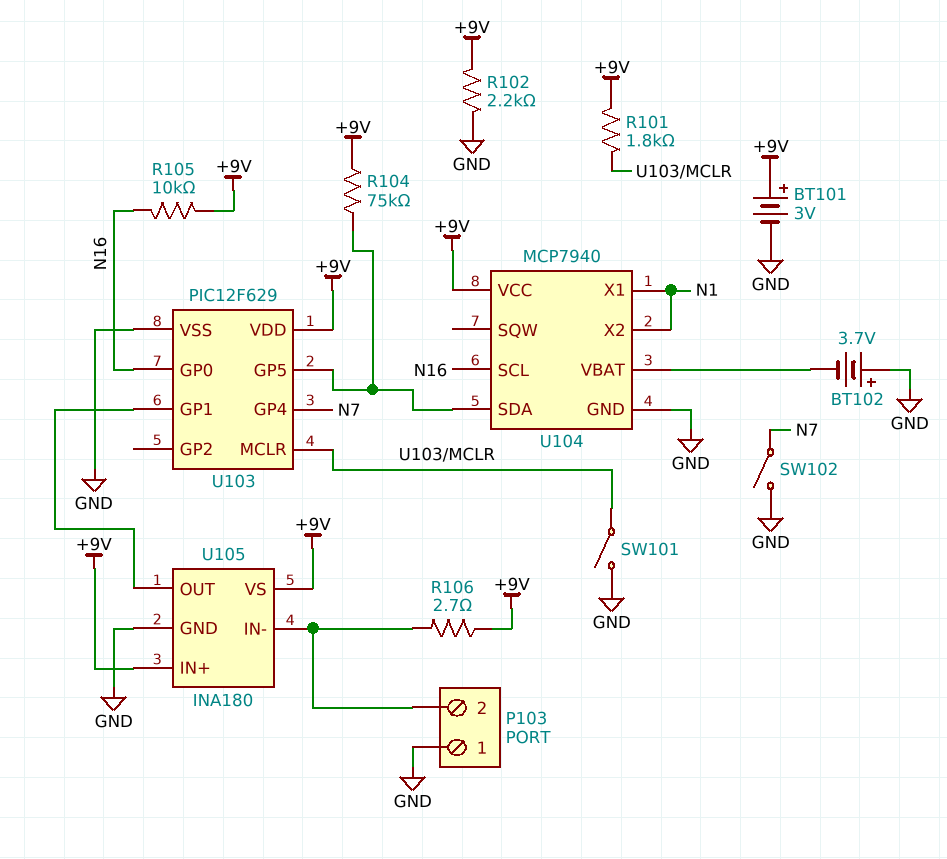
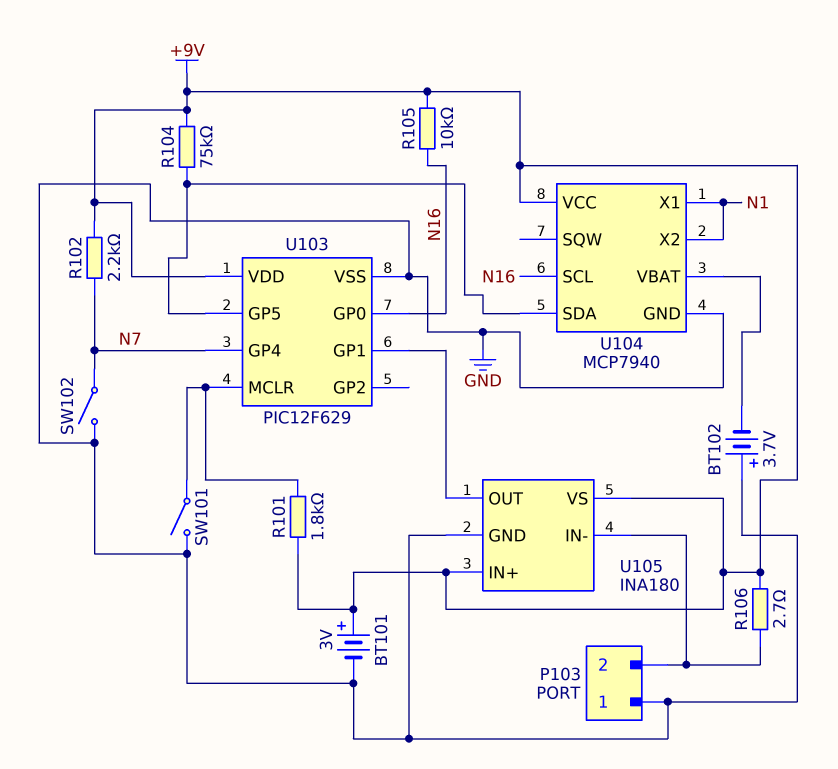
R102: 2.2k (+9V, GND) -> 2.2k (+9V, N7)

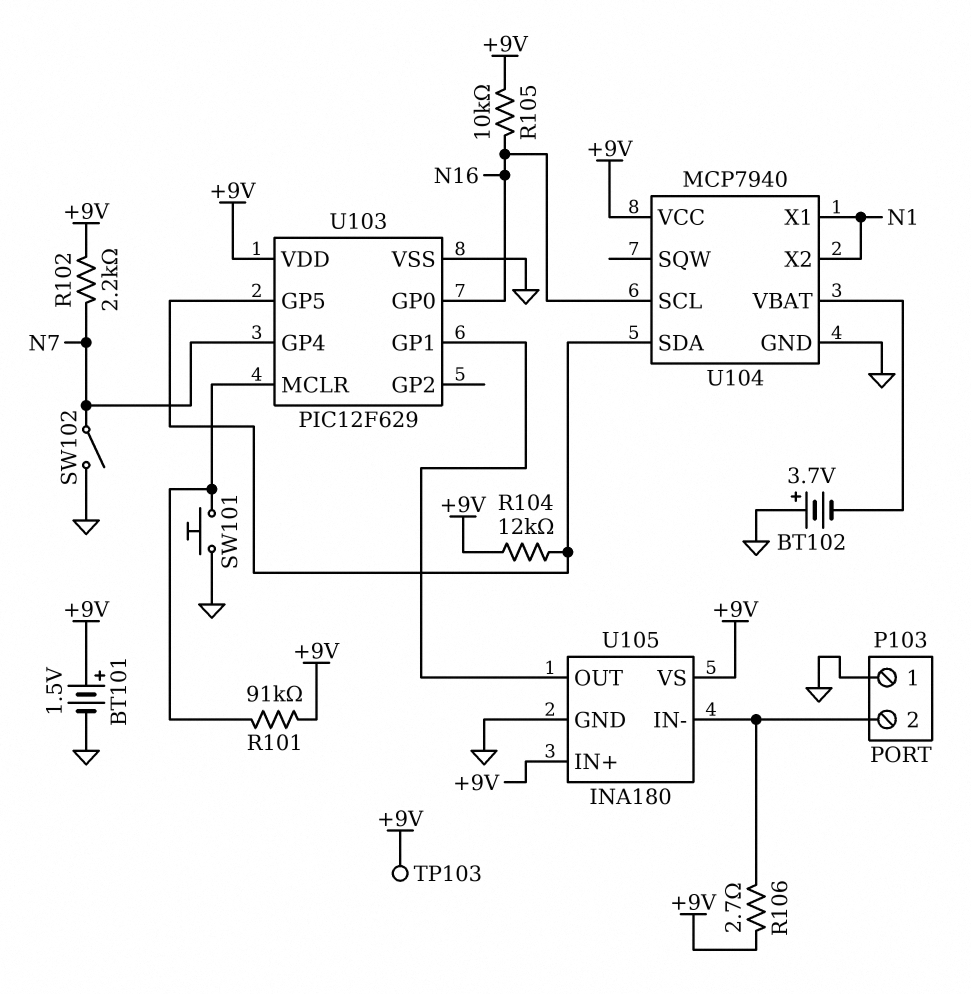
BT101: 3V (plus +9V, minus GND) -> 1.5V (plus +9V, minus GND)
R101: 1.8k (+9V, U103/MCLR) -> 91k (+9V, U103/MCLR)
R104: 75k (+9V, U103/GP5) -> 12k (+9V, U103/GP5)
SW101: switch (GND, U103/MCLR) -> button (GND, U103/MCLR)
TP103: none -> test point (+9V)

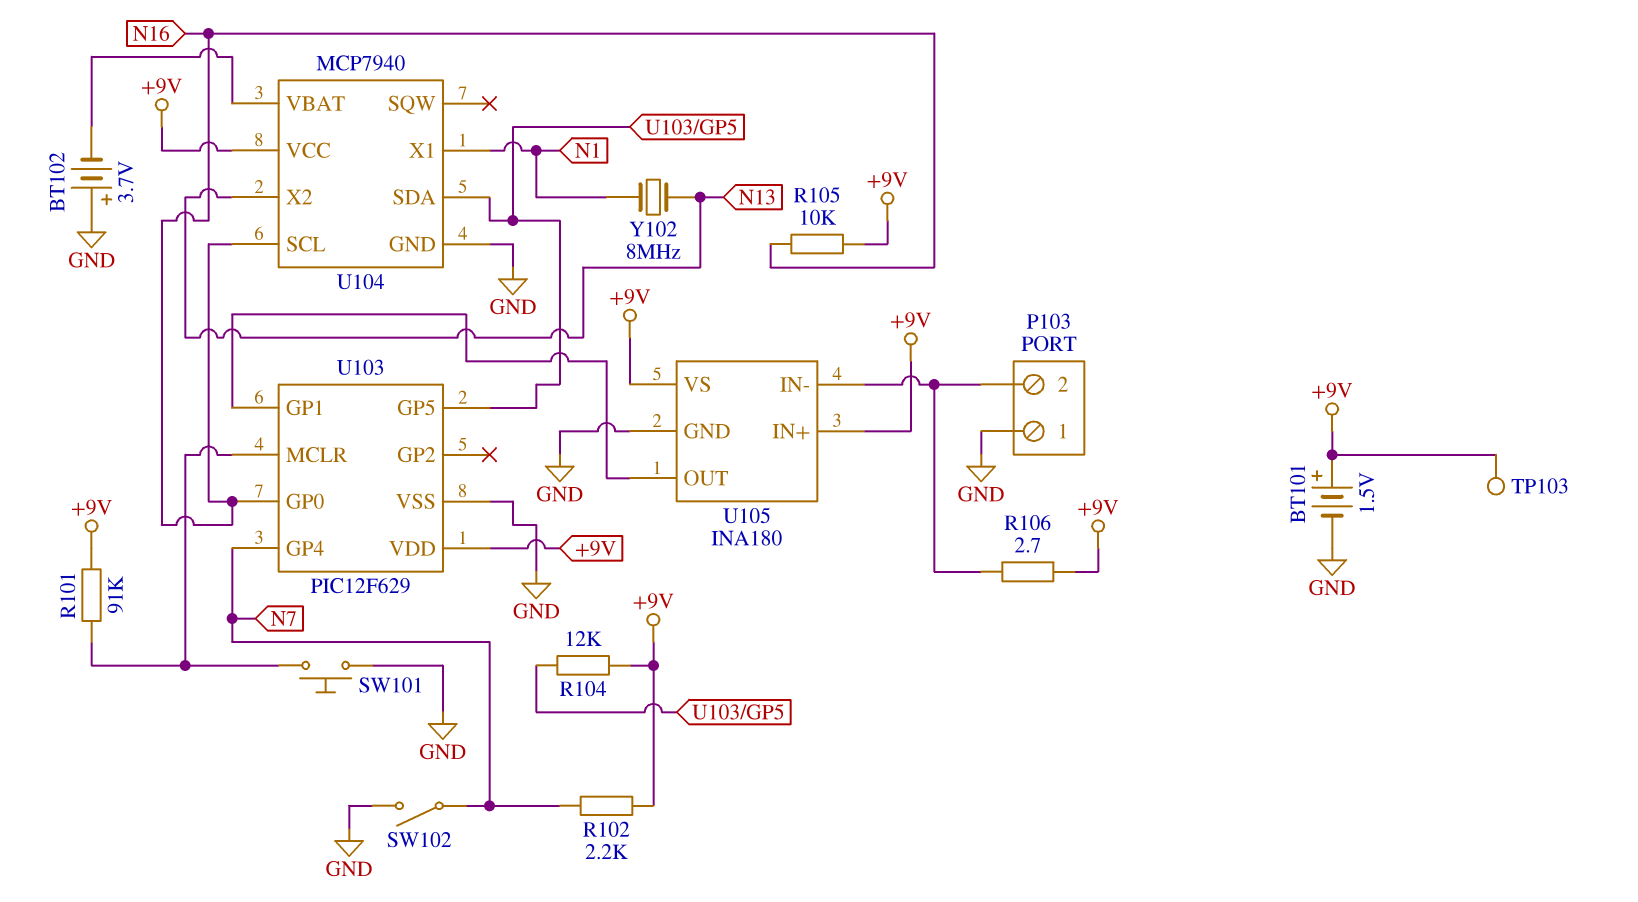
U104 pin X2: N1 -> N13
Y102: none -> 8MHz (N1, N13)

